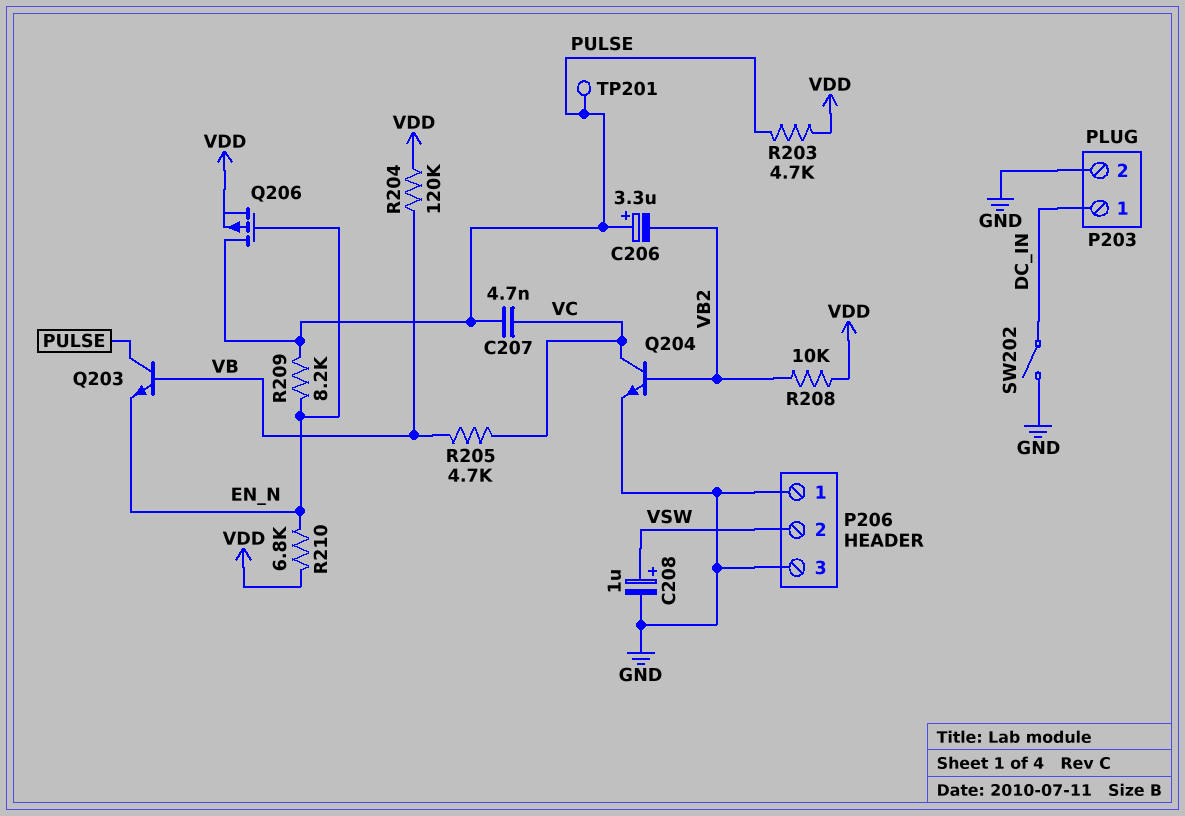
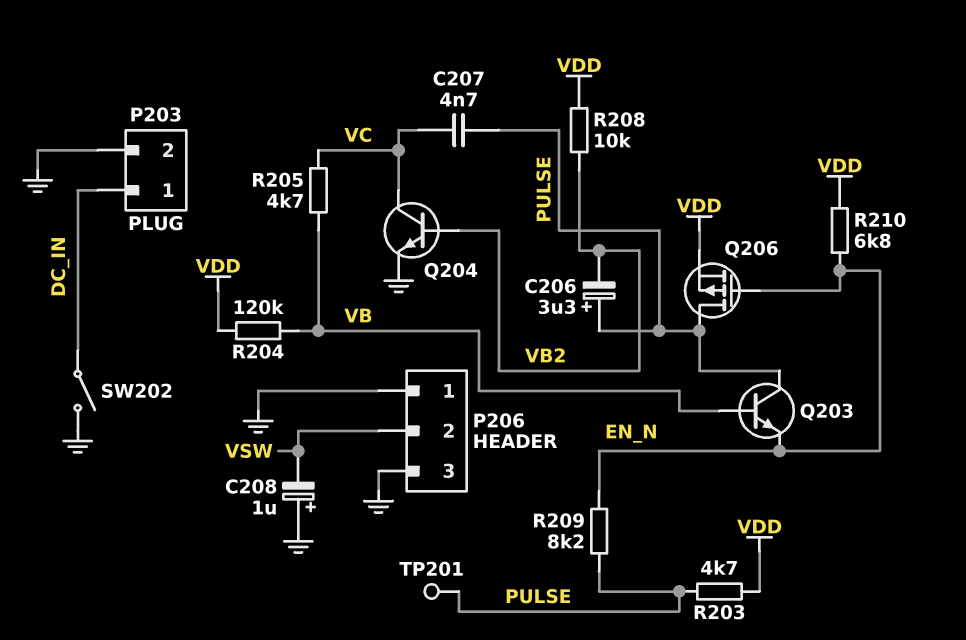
C208: 1uF (plus VSW, minus GND) -> 1uF (plus GND, minus VSW)

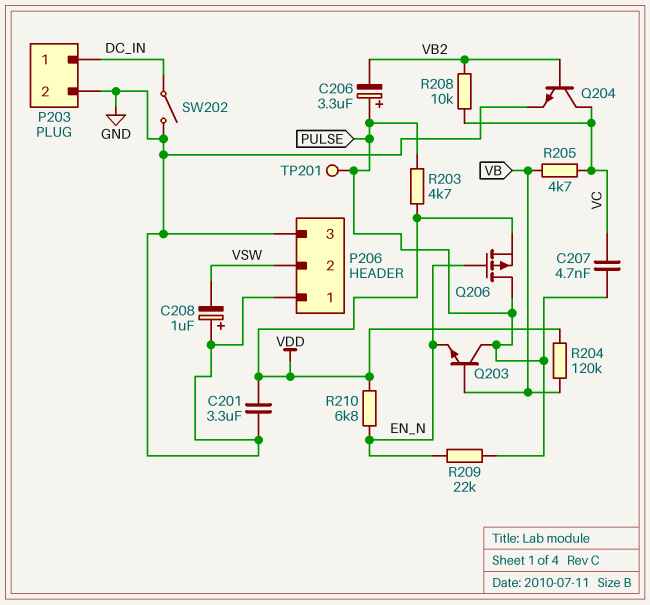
C201: none -> 3.3uF (GND, VDD)
R208: 10k (VB2, VDD) -> 10k (VB2, VC)
R209: 8.2k (EN_N, PULSE) -> 22k (EN_N, PULSE)

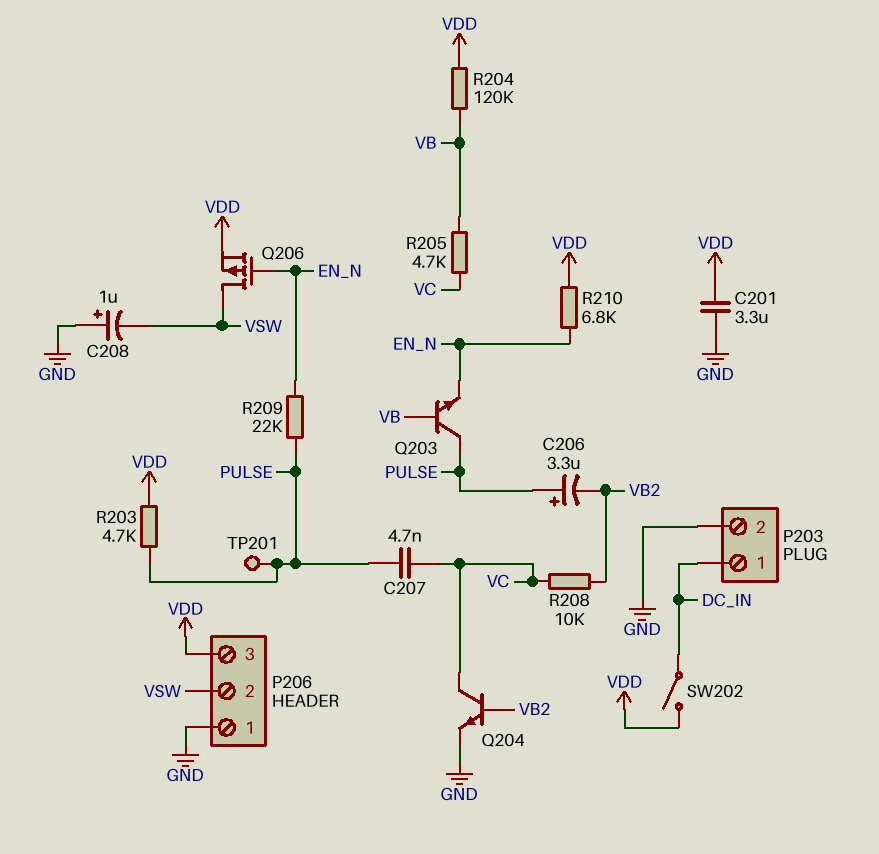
P206 pin 3: GND -> VDD
Q206: PMOS (G EN_N, D PULSE, S VDD) -> PMOS (G EN_N, D VSW, S VDD)
SW202: switch (DC_IN, GND) -> switch (DC_IN, VDD)

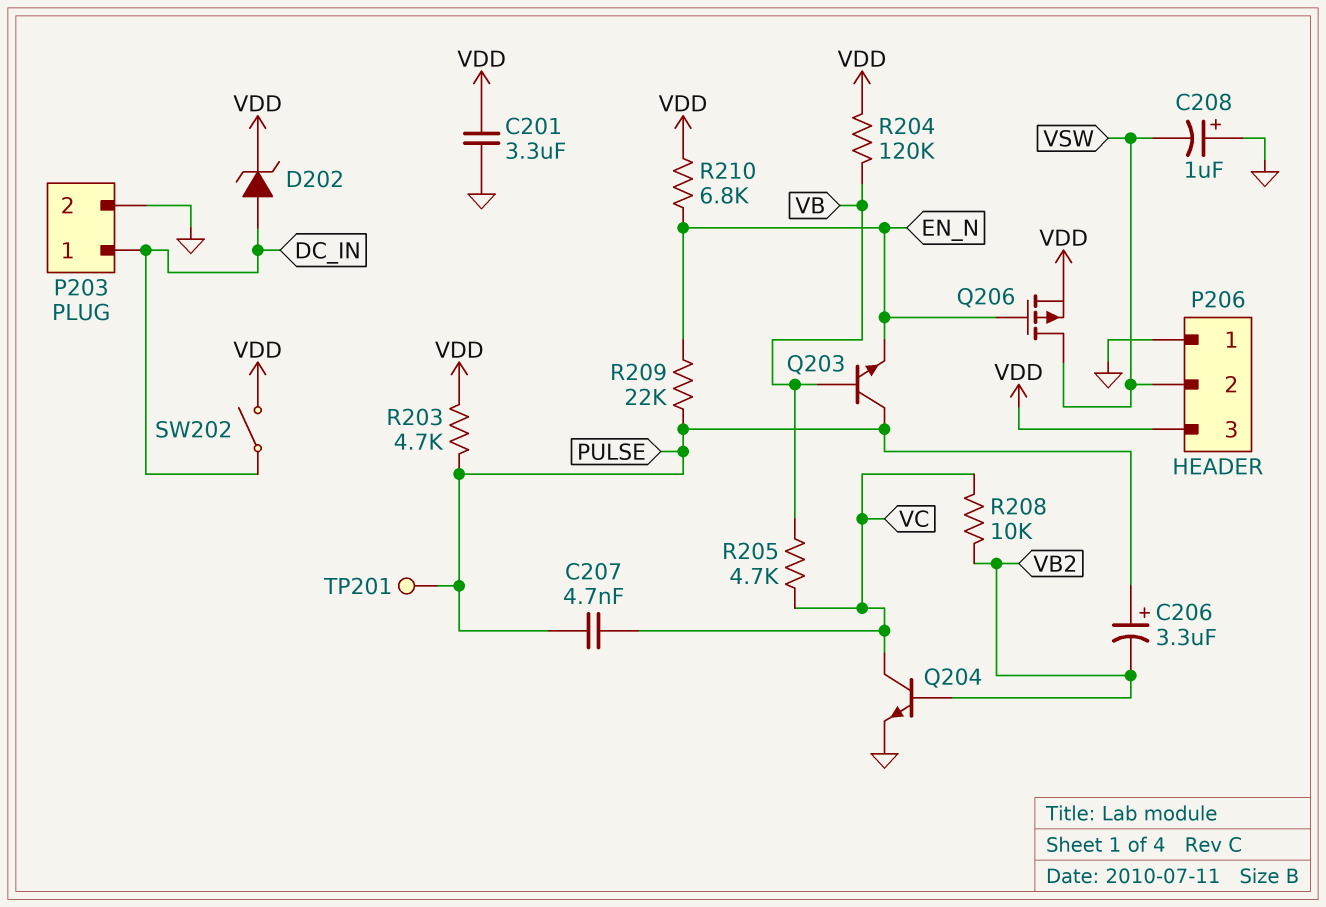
D202: none -> zener (A DC_IN, K VDD)

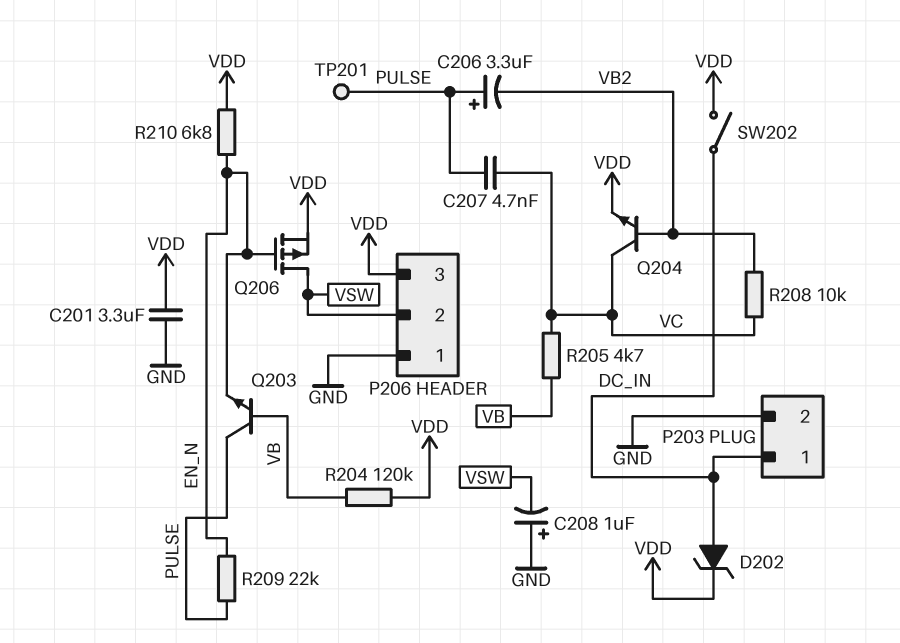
Q204: NPN (B VB2, C VC, E GND) -> NPN (B VB2, C VC, E VDD)
R203: 4.7k (PULSE, VDD) -> none

